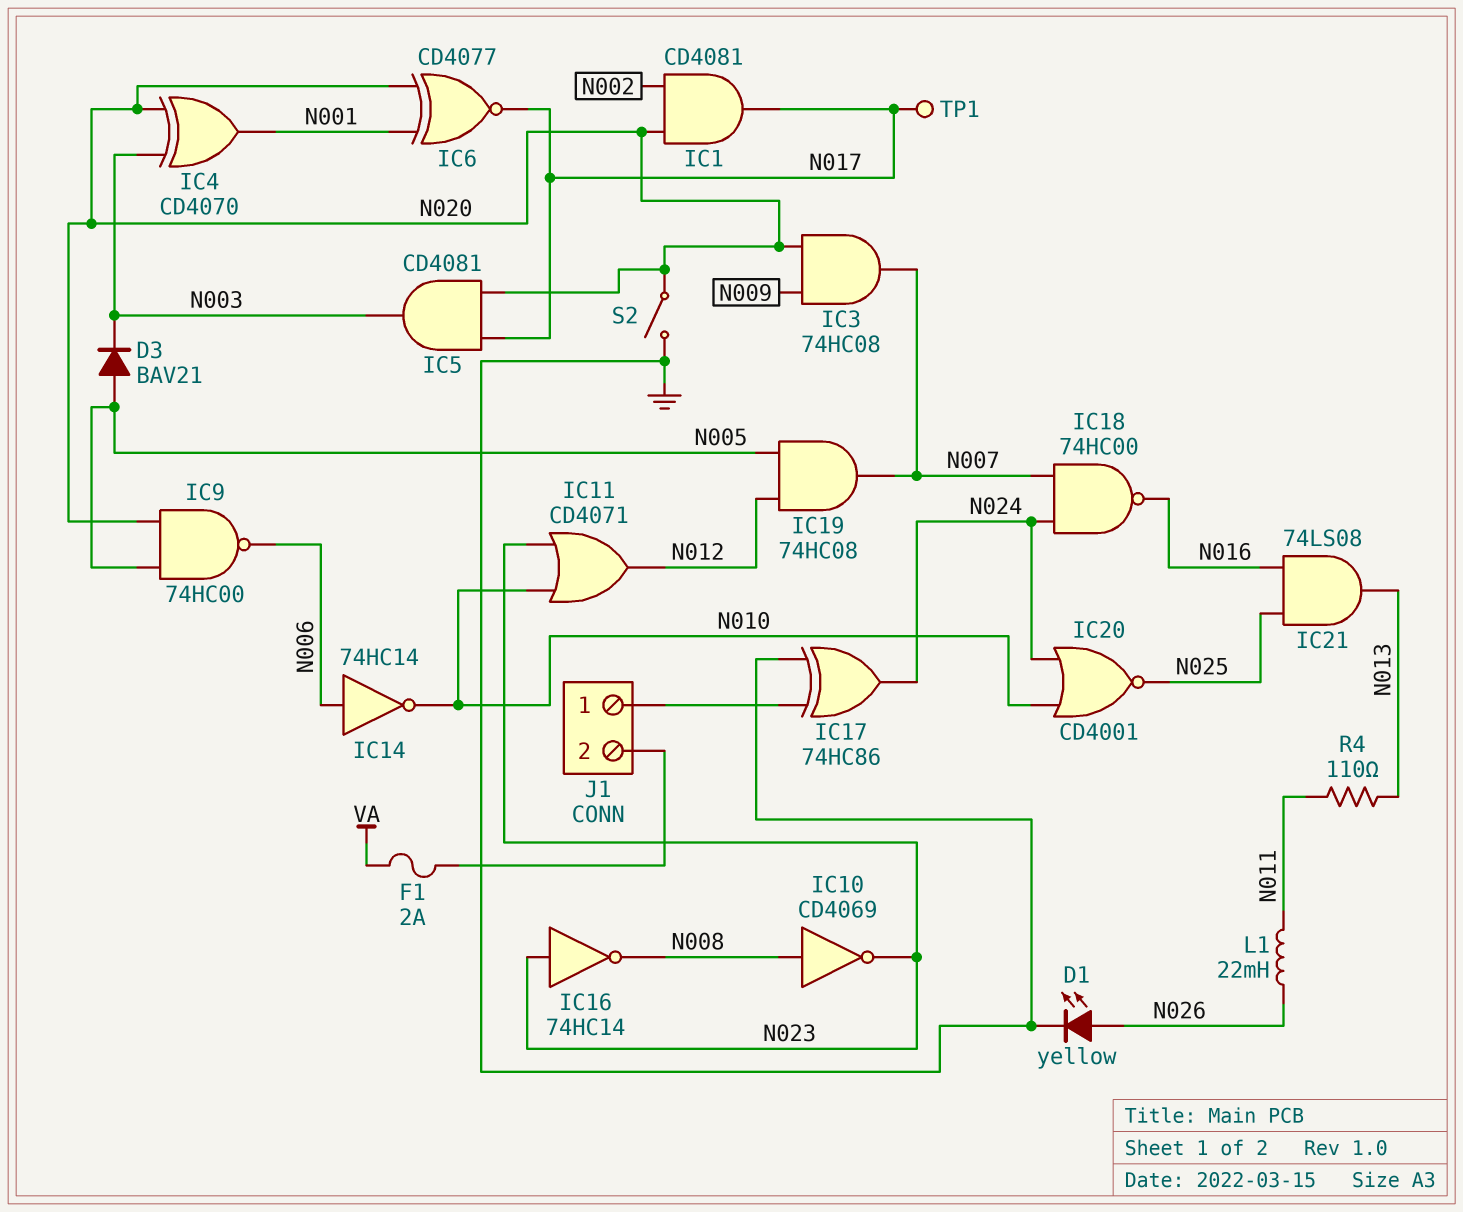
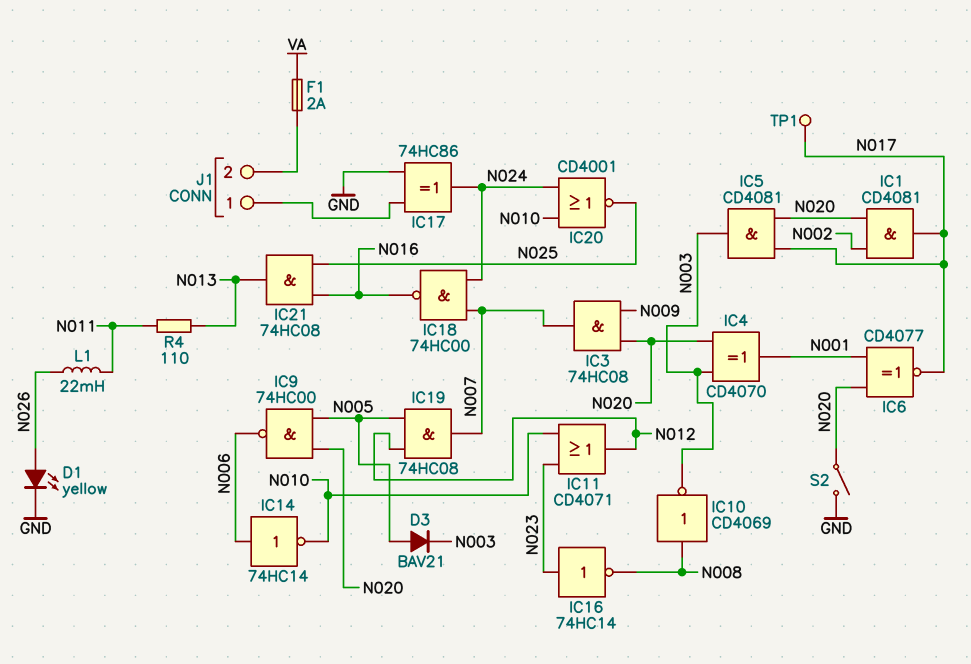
IC10: NOT CD4069 (in N008, out N023) -> NOT CD4069 (in N008, out N003)
IC21: AND 74LS08 (in N016, in N025, out N013) -> AND 74HC08 (in N016, in N025, out N013)

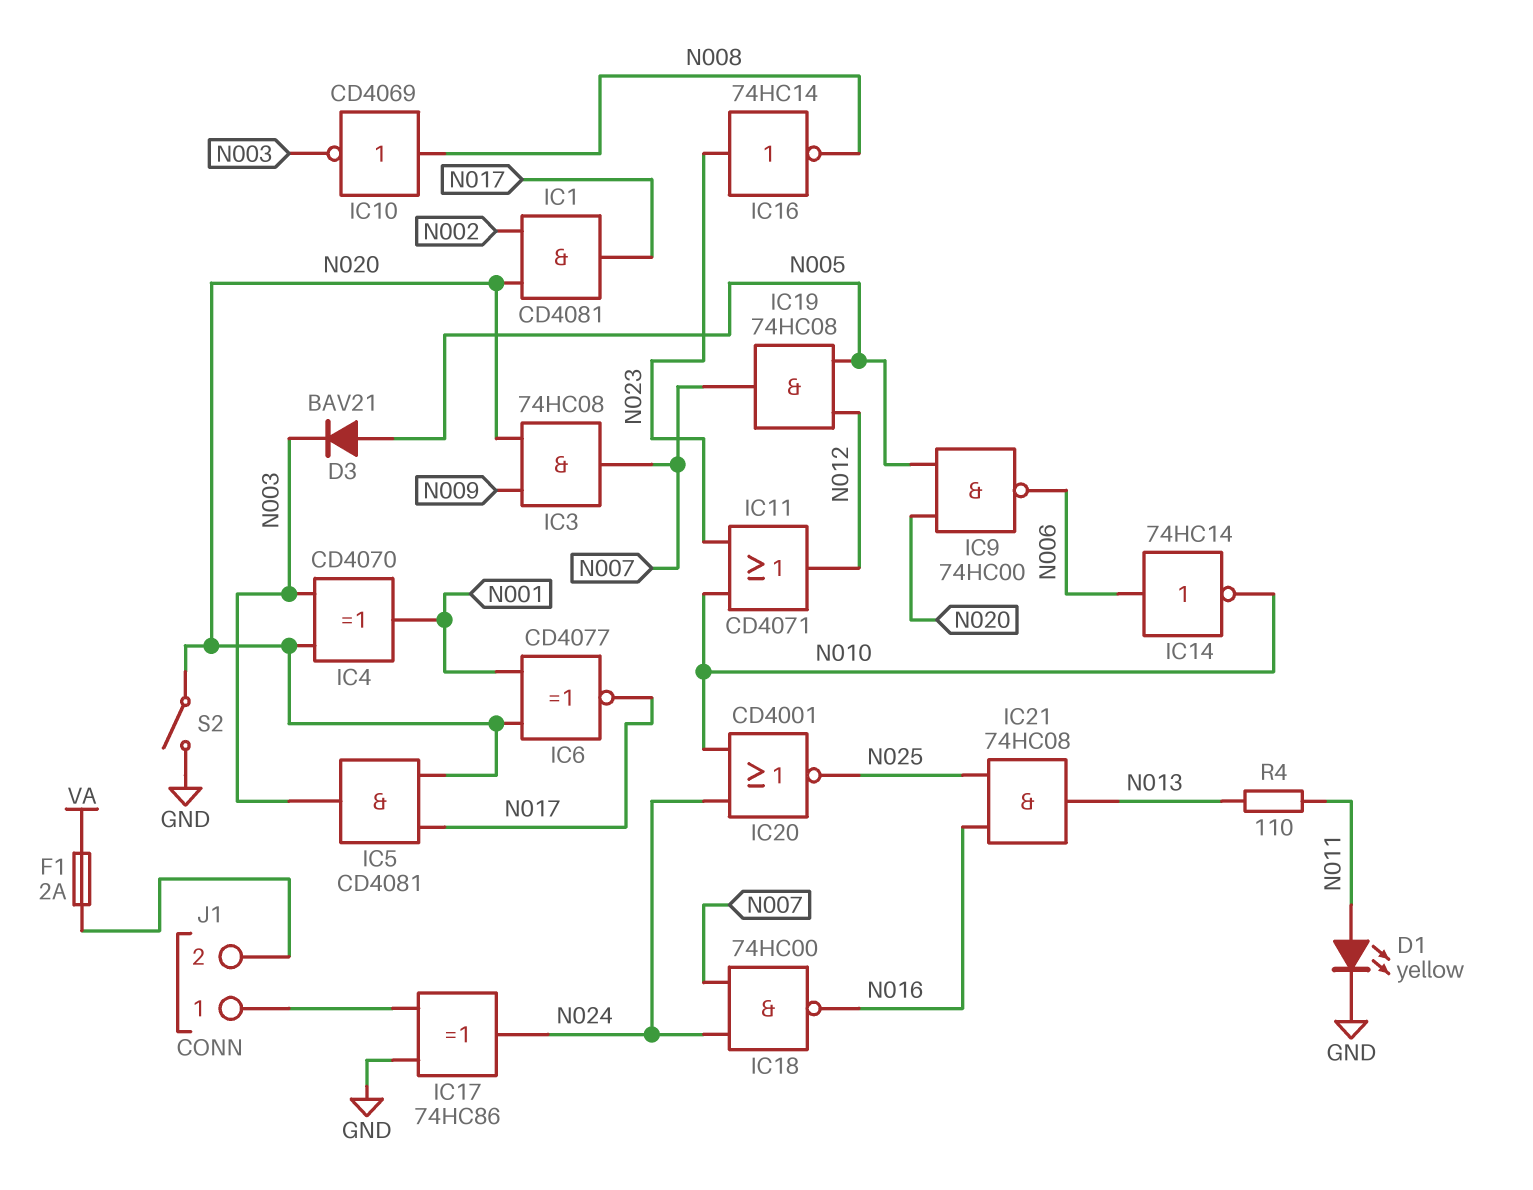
D1: LED yellow (A N026, K GND) -> LED yellow (A N011, K GND)
L1: 22mH (N011, N026) -> none
TP1: test point (N017) -> none

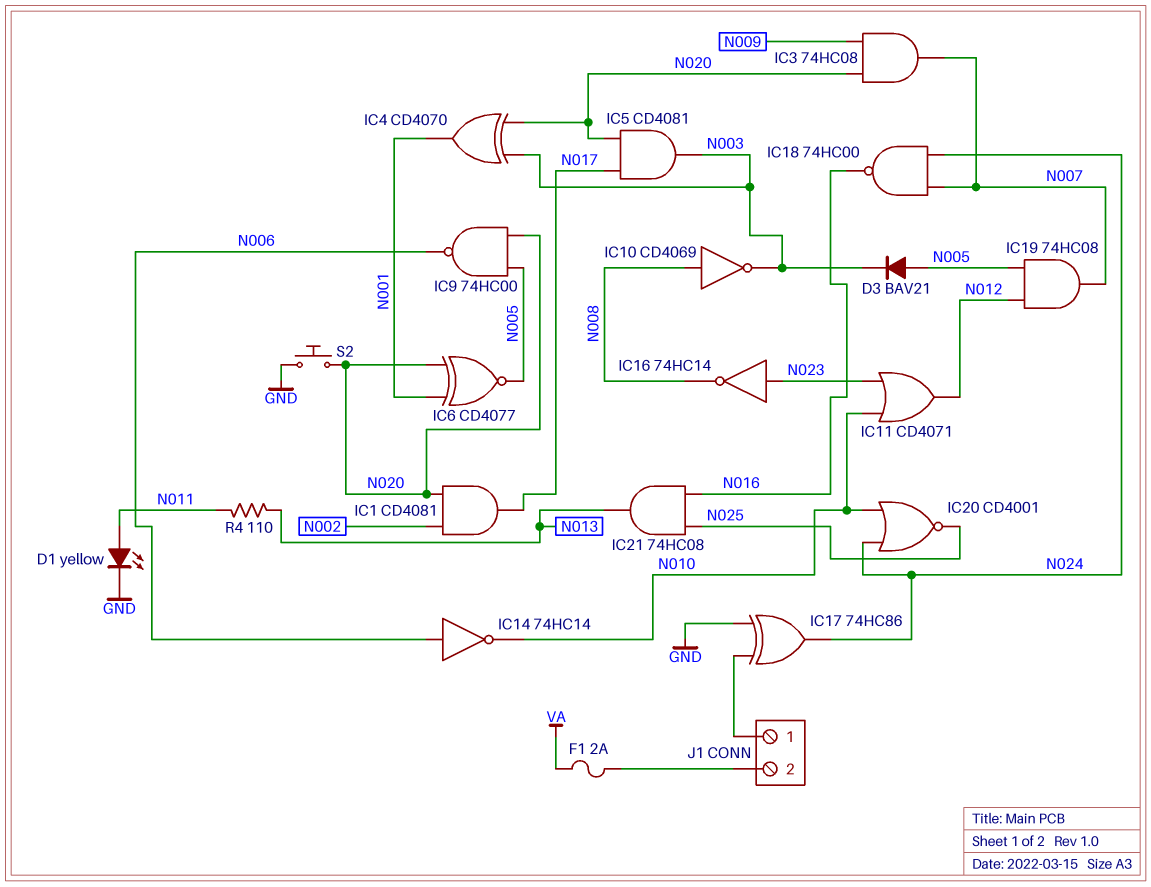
IC6: XNOR CD4077 (in N001, in N020, out N017) -> XNOR CD4077 (in N001, in N020, out N005)
S2: switch (GND, N020) -> button (GND, N020)

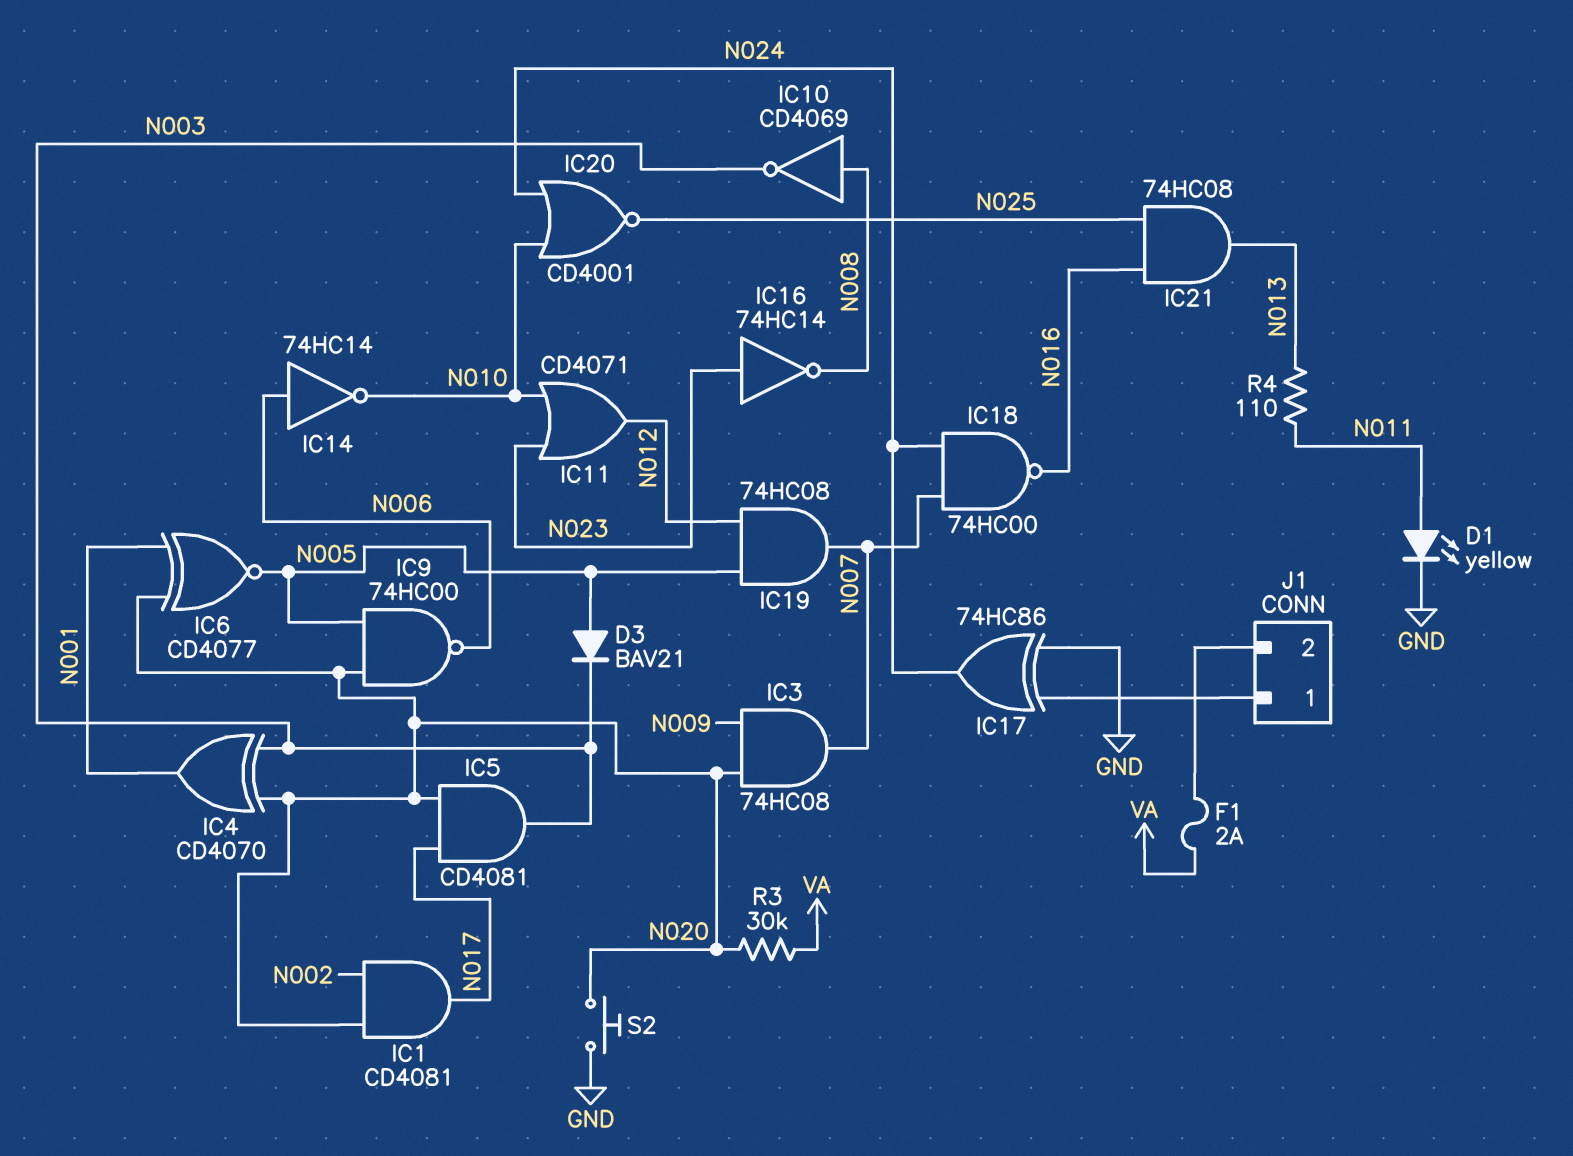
R3: none -> 30k (N020, VA)

